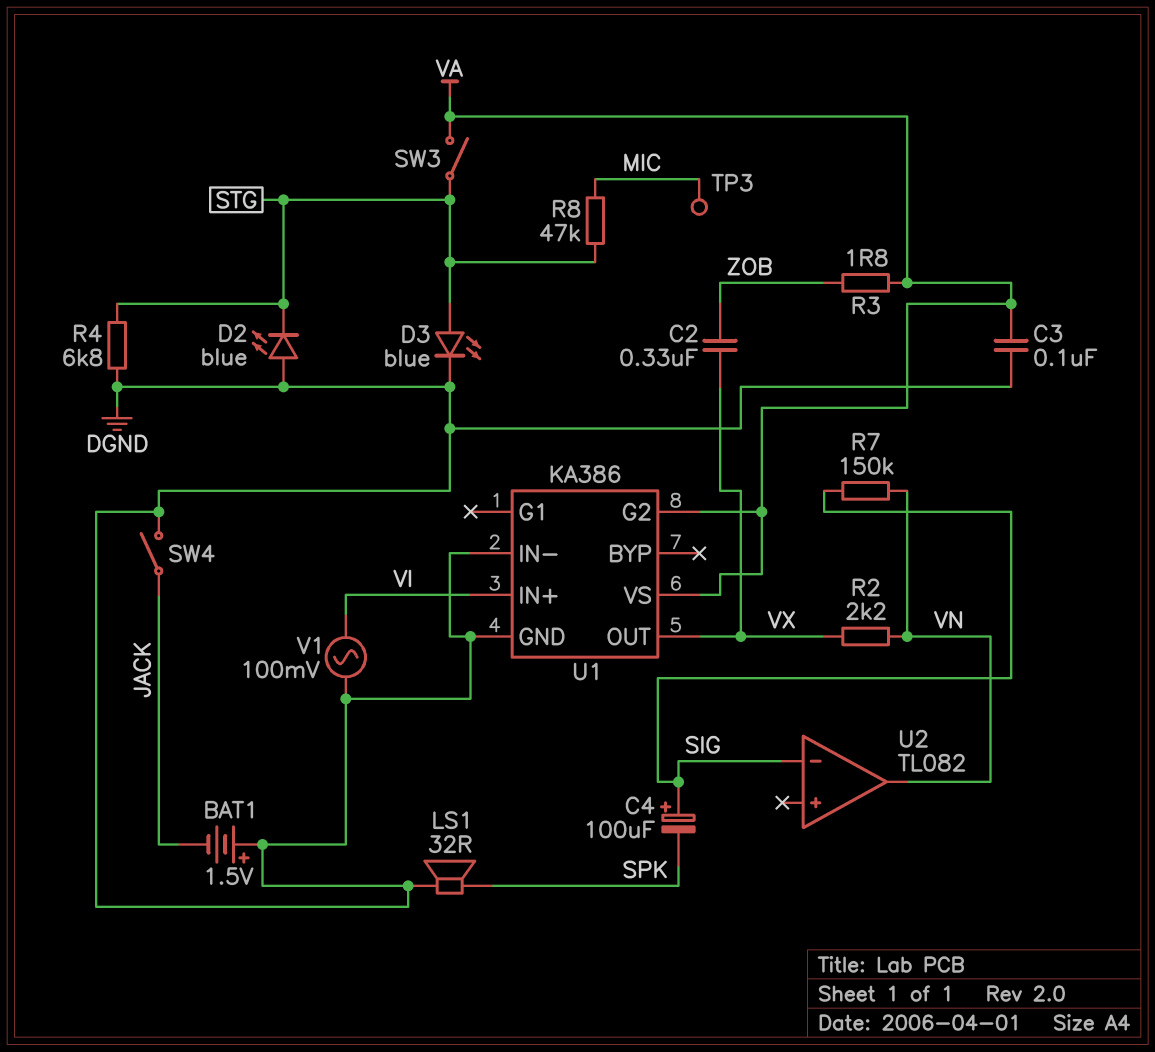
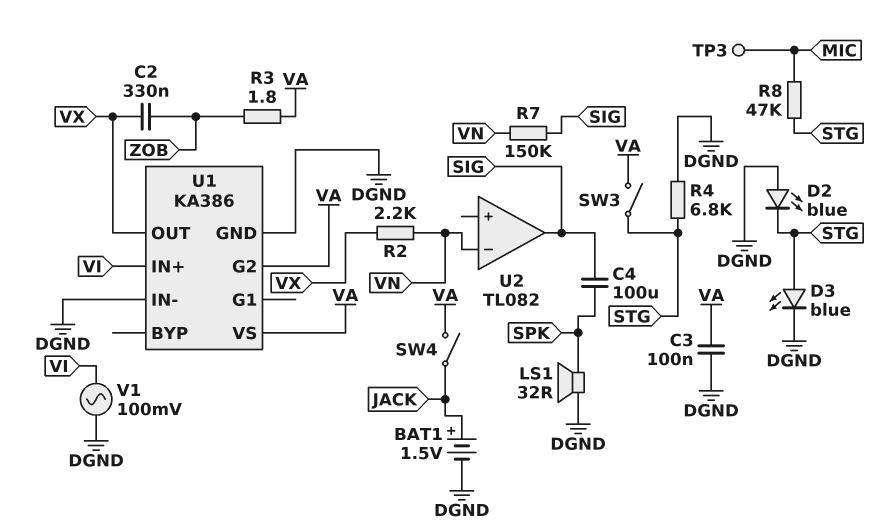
BAT1: 1.5V (plus DGND, minus JACK) -> 1.5V (plus JACK, minus DGND)
C4: 100uF (plus SIG, minus SPK) -> 100uF (SIG, SPK)
SW4: switch (DGND, JACK) -> switch (JACK, VA)
U2 pin in-: SIG -> VN
U2 pin out: VN -> SIG

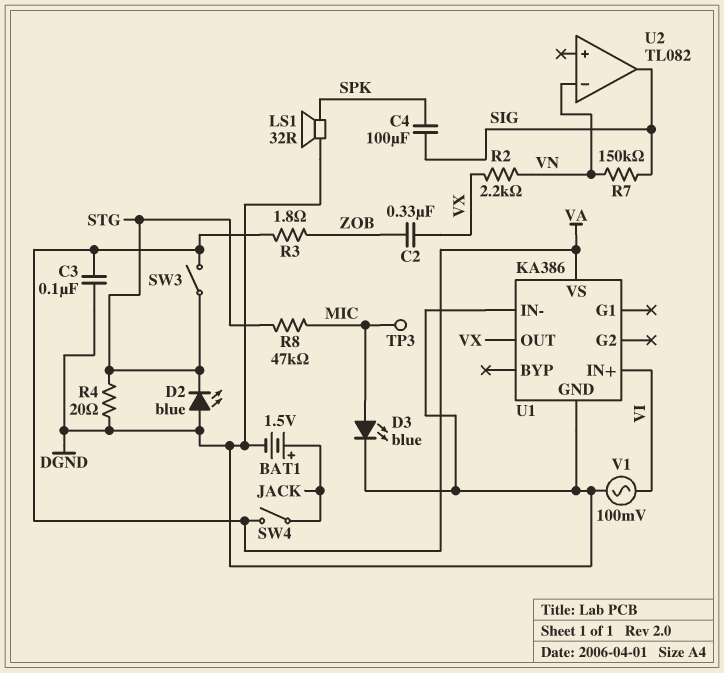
D3: LED blue (A STG, K DGND) -> LED blue (A MIC, K DGND)
R4: 6.8k (DGND, STG) -> 20 (DGND, STG)
U1 pin G2: VA -> none

